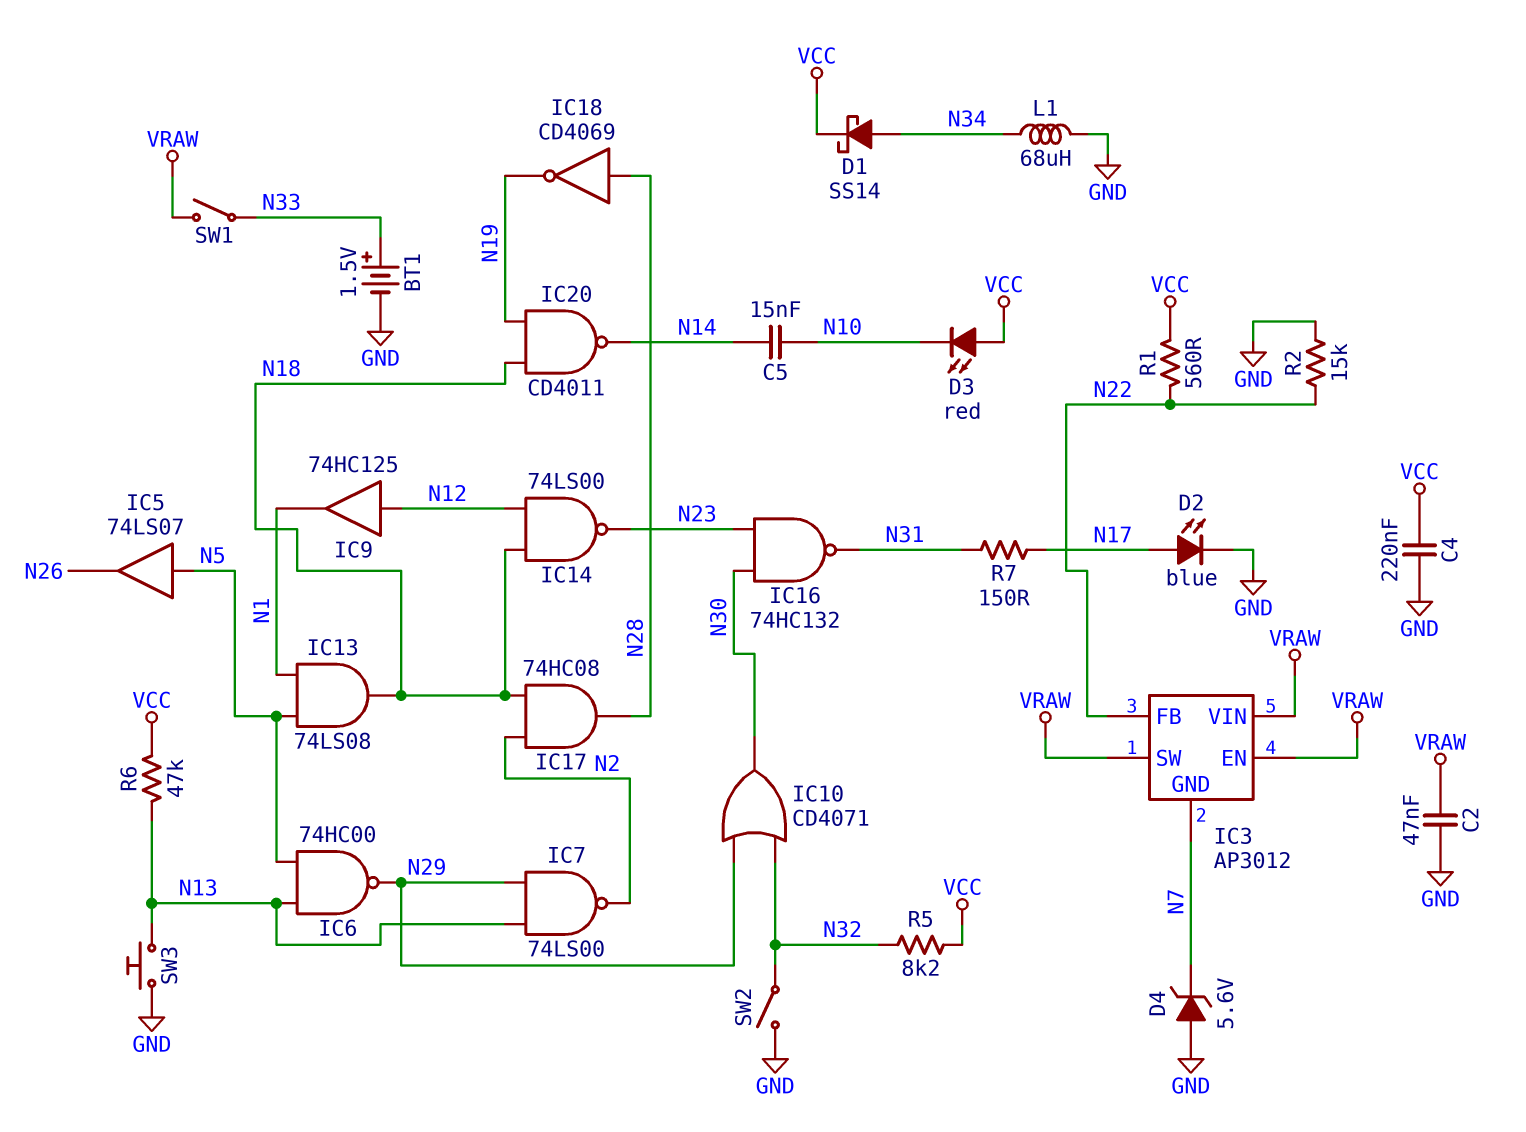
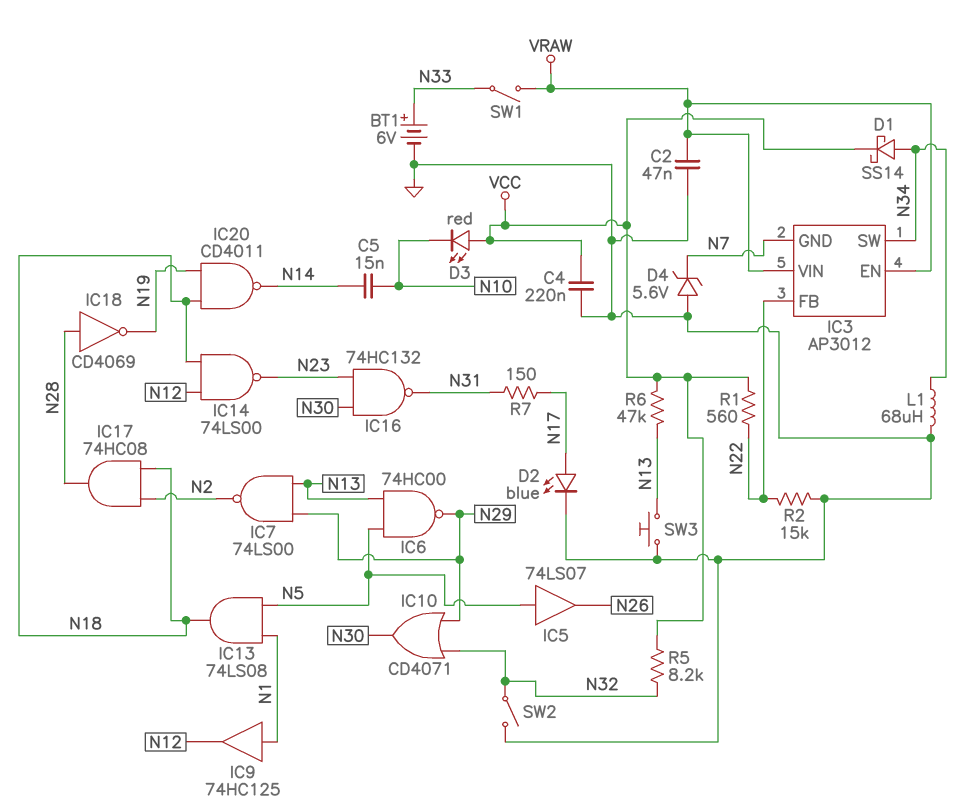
BT1: 1.5V (plus N33, minus GND) -> 6V (plus N33, minus GND)
IC3 pin SW: VRAW -> N34
IC9: buffer 74HC125 (in N12, out N1) -> buffer 74HC125 (in N1, out N12)

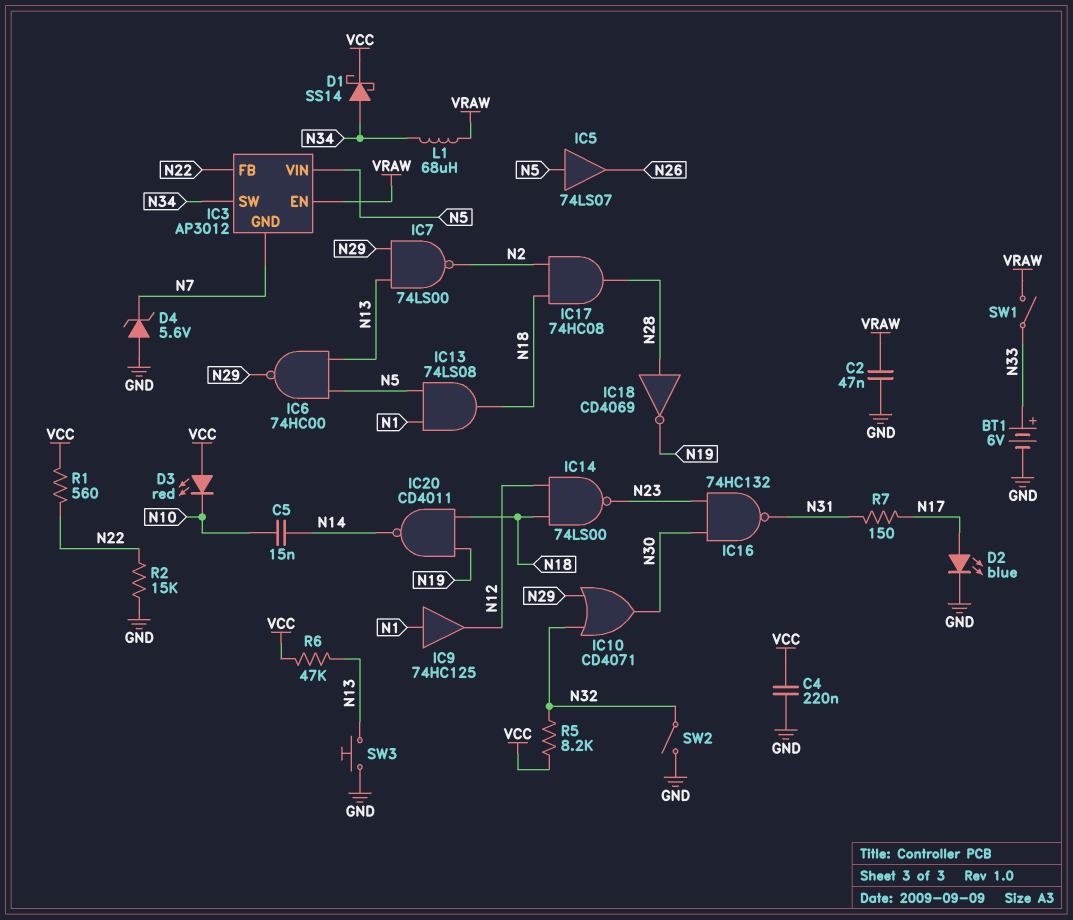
IC3 pin VIN: VRAW -> N5
L1: 68uH (GND, N34) -> 68uH (N34, VRAW)

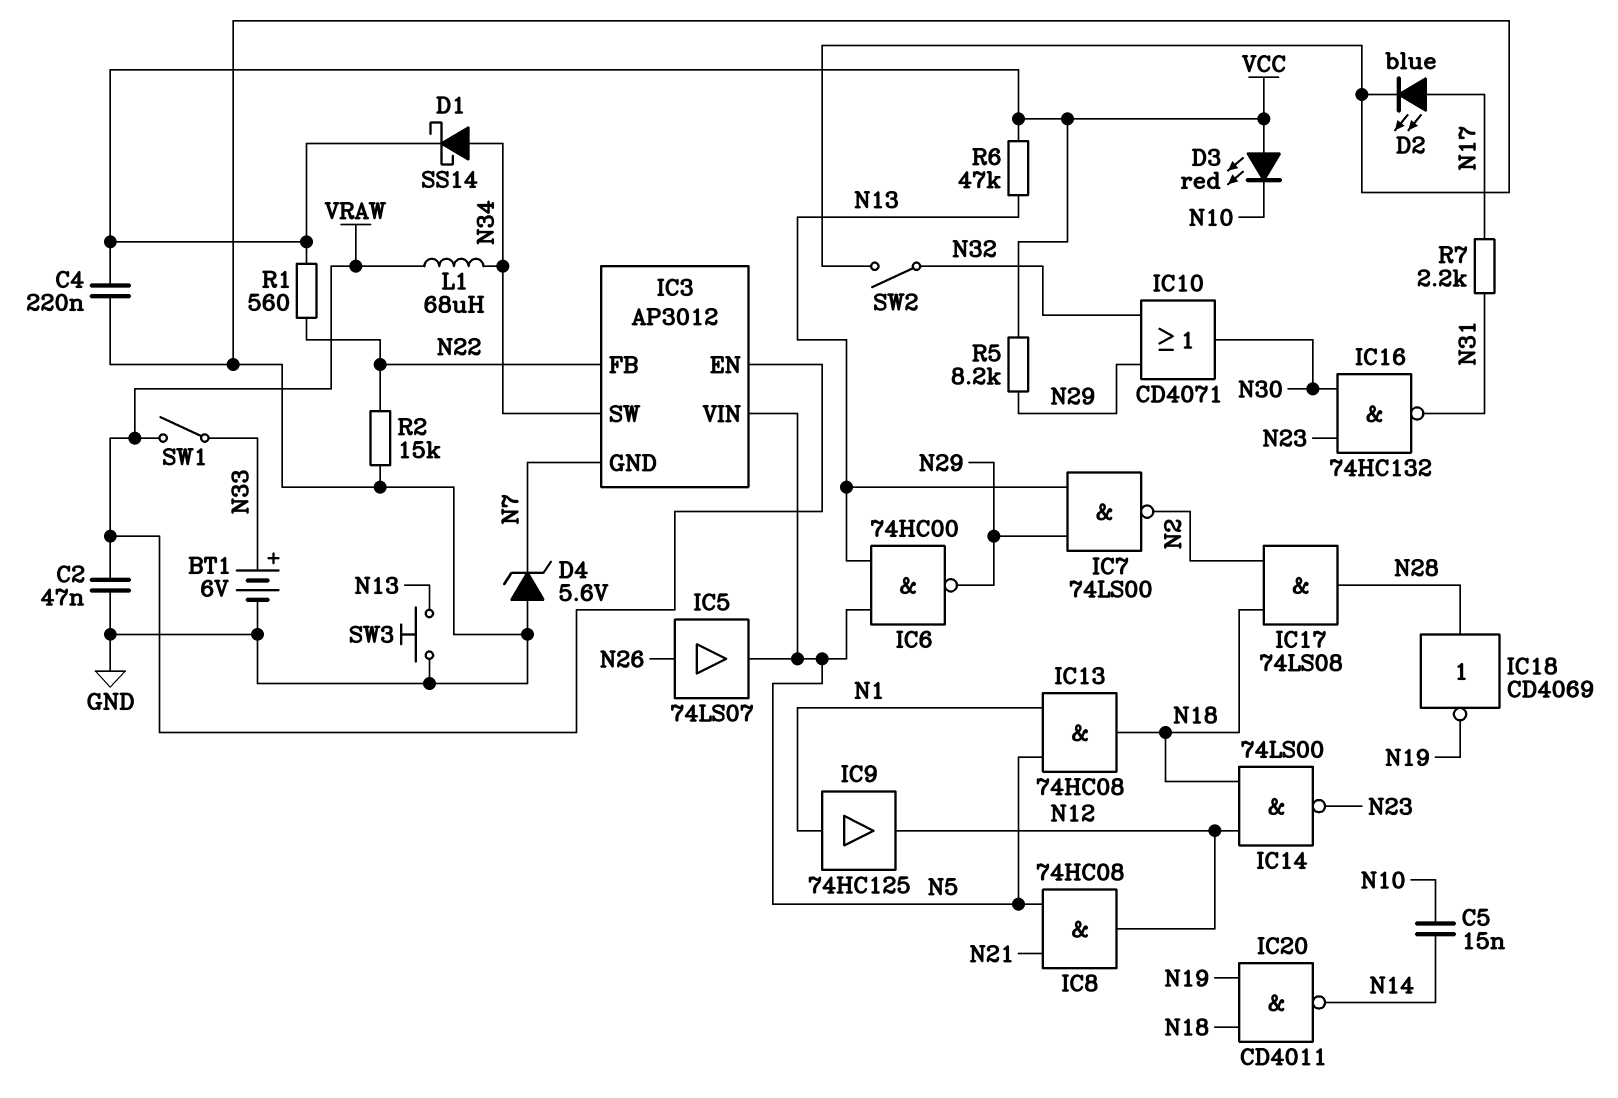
IC5: buffer 74LS07 (in N5, out N26) -> buffer 74LS07 (in N26, out N5)
IC8: none -> AND 74HC08 (in N5, in N21, out N12)
IC13: AND 74LS08 (in N1, in N5, out N18) -> AND 74HC08 (in N1, in N5, out N18)
IC17: AND 74HC08 (in N2, in N18, out N28) -> AND 74LS08 (in N2, in N18, out N28)
R5: 8.2k (N32, VCC) -> 8.2k (N29, VCC)
R7: 150 (N17, N31) -> 2.2k (N17, N31)

